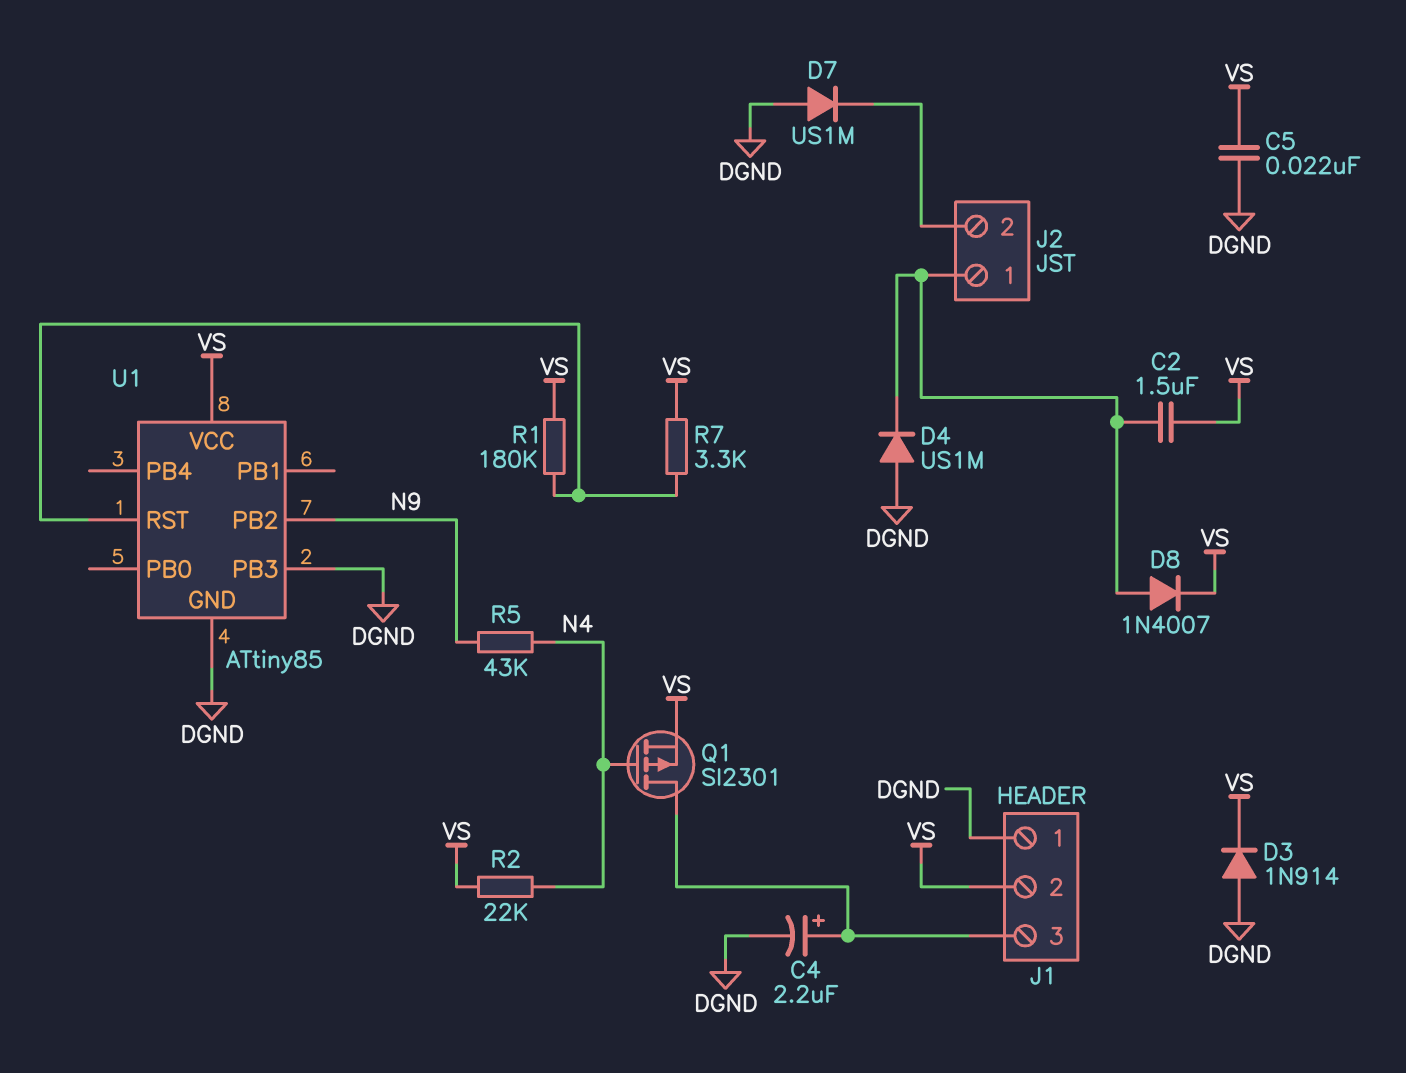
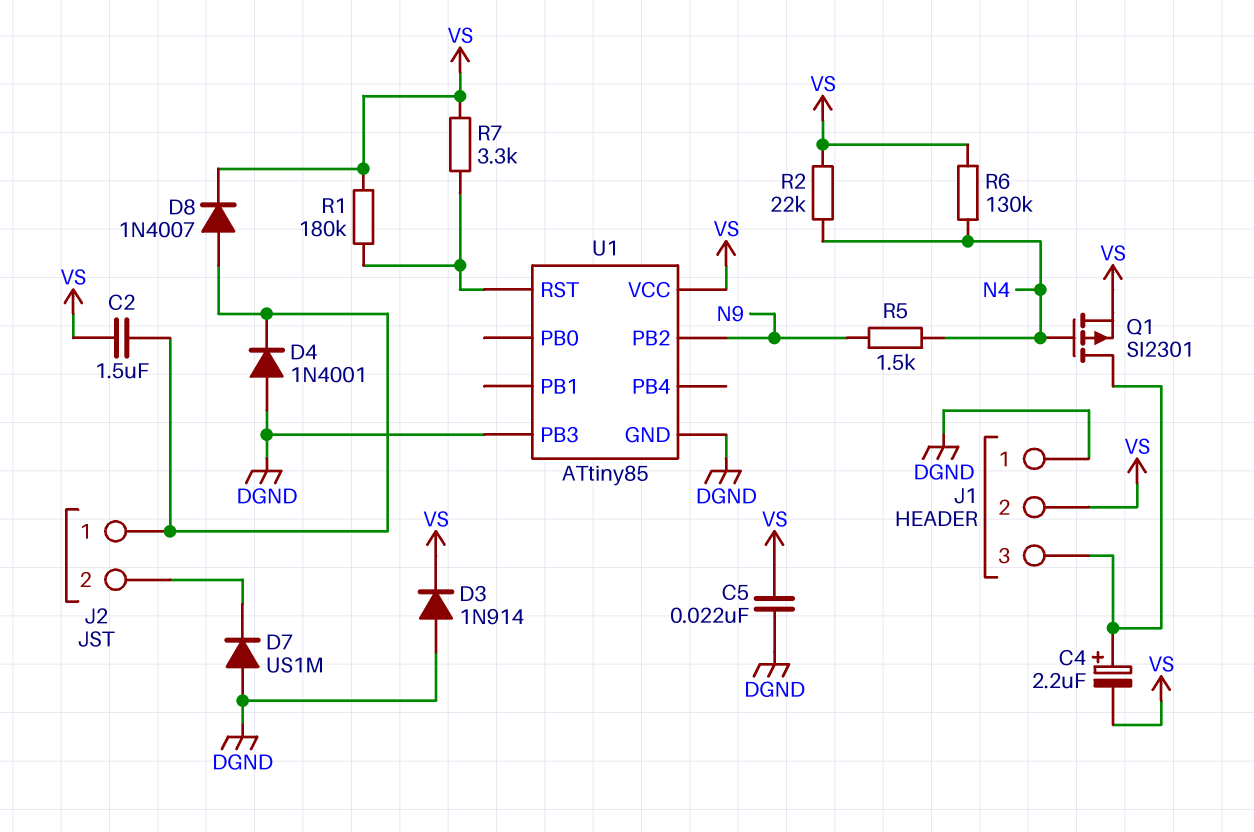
C4: 2.2uF (plus J1/3, minus DGND) -> 2.2uF (plus J1/3, minus VS)
D4: diode US1M (A DGND, K J2/1) -> diode 1N4001 (A DGND, K J2/1)
R5: 43k (N4, N9) -> 1.5k (N4, N9)
R6: none -> 130k (N4, VS)

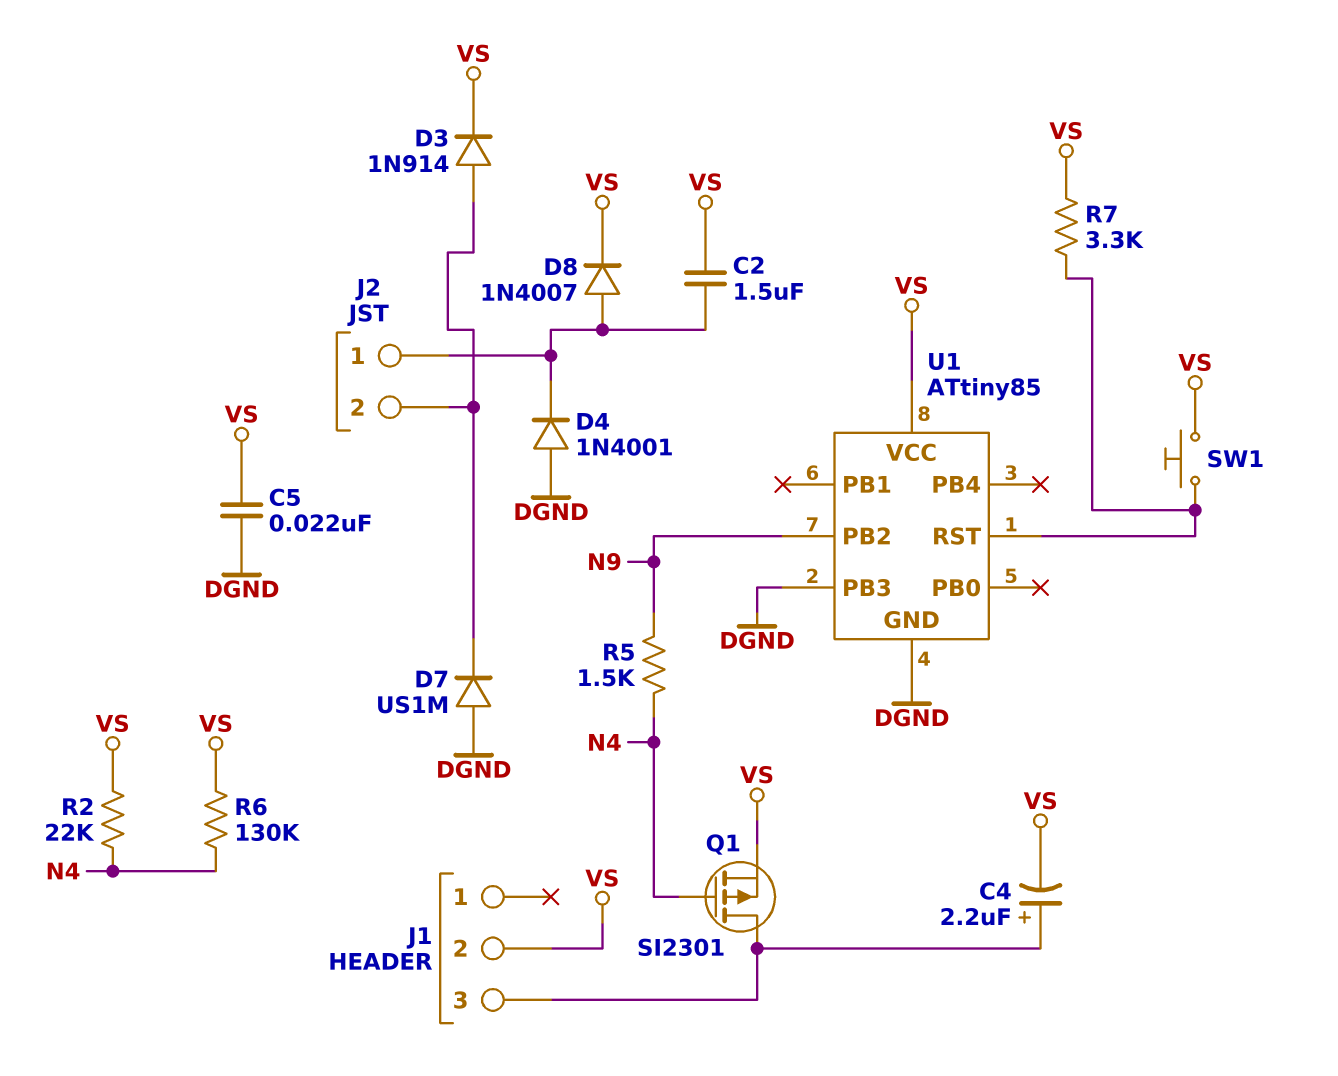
D3: diode 1N914 (A DGND, K VS) -> diode 1N914 (A J2/2, K VS)
J1 pin 1: DGND -> none
R1: 180k (U1/RST, VS) -> none
SW1: none -> button (U1/RST, VS)

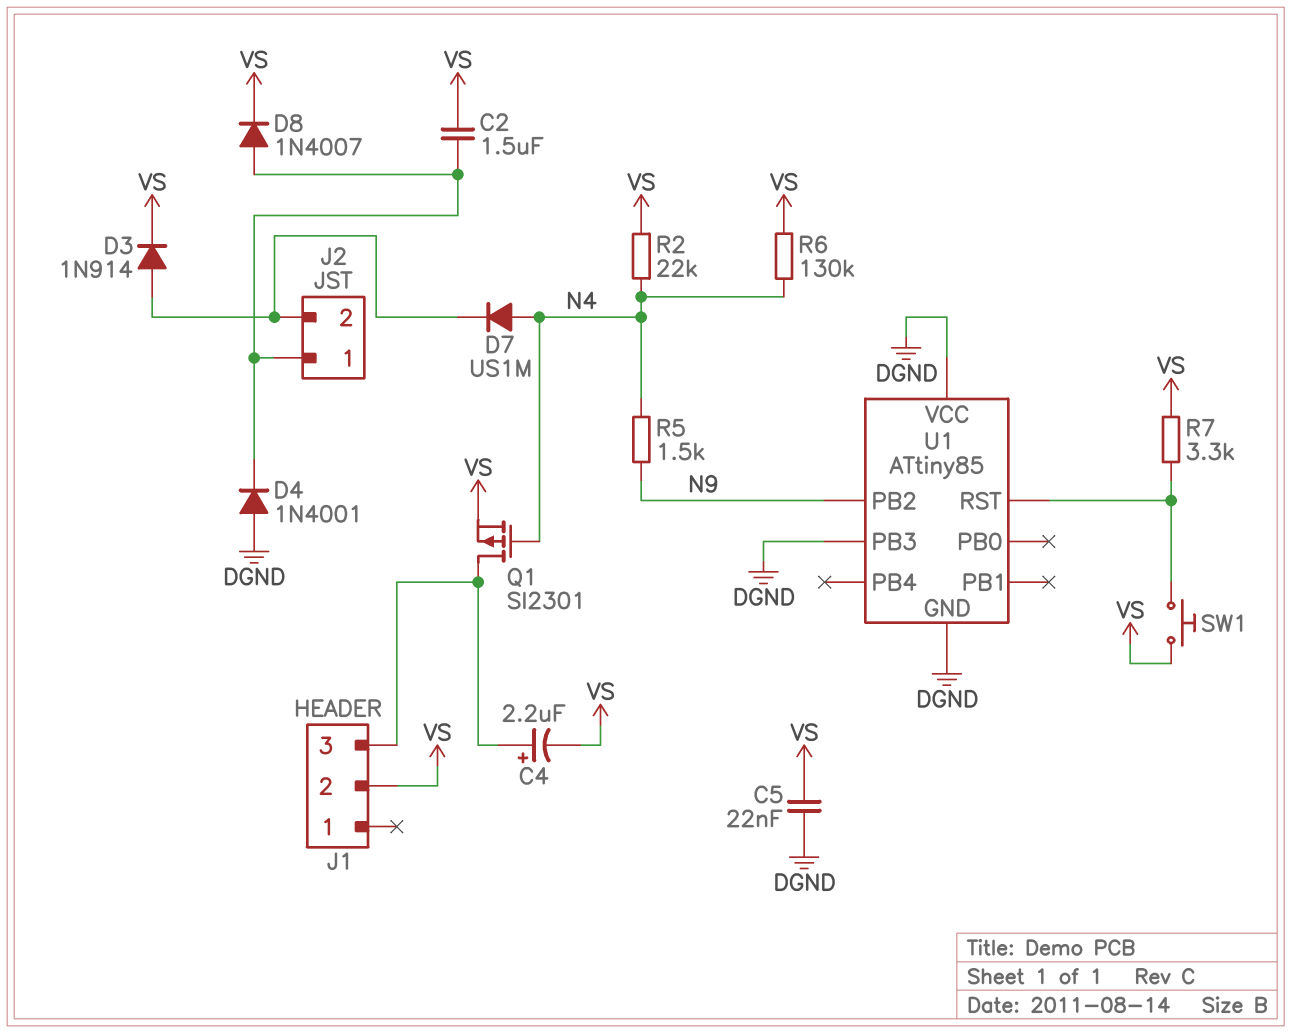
D7: diode US1M (A DGND, K J2/2) -> diode US1M (A N4, K J2/2)
U1 pin VCC: VS -> DGND

